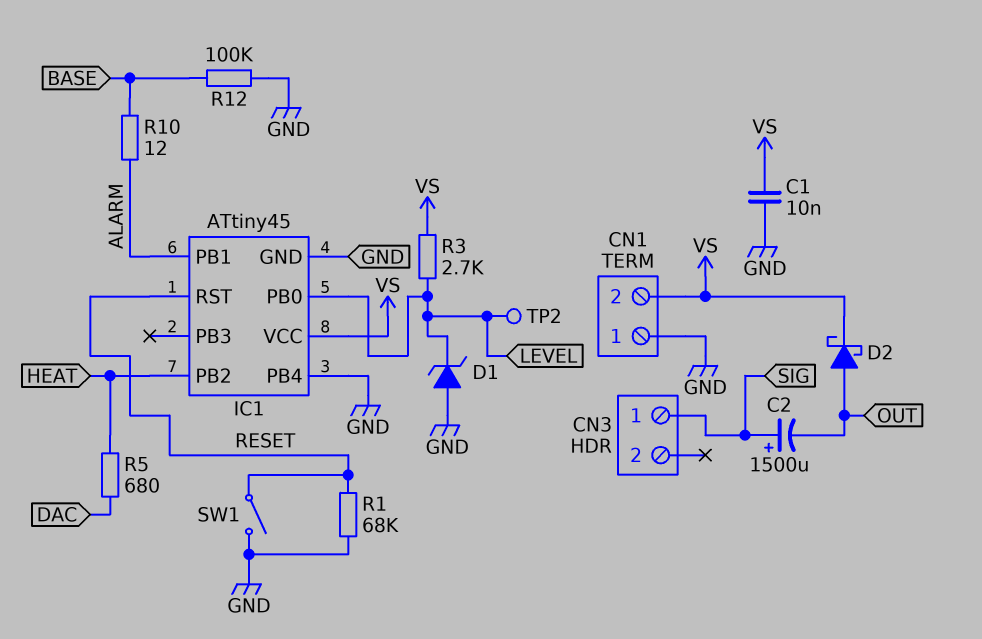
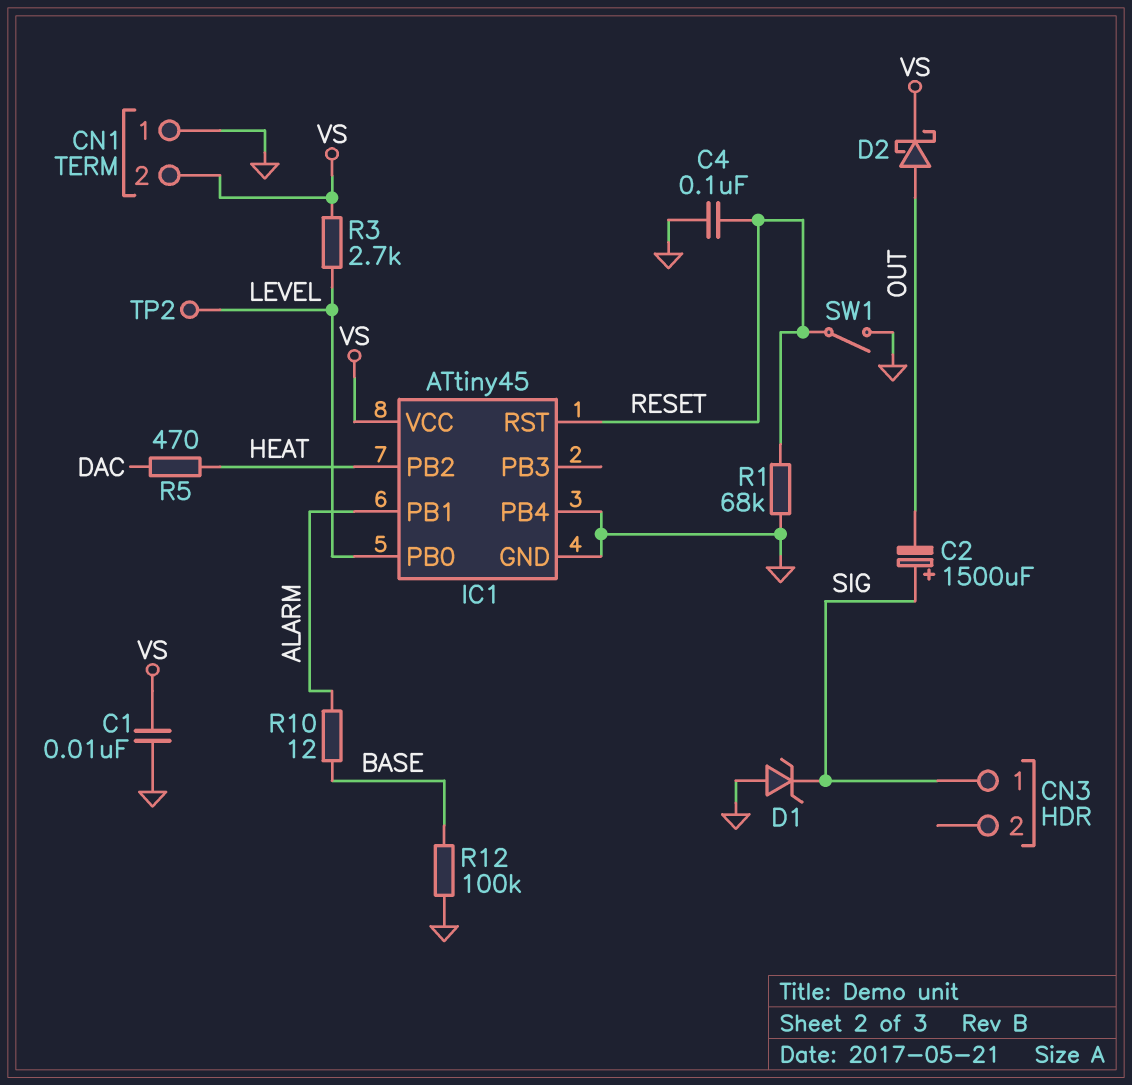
C4: none -> 100nF (GND, RESET)
D1: zener (A GND, K LEVEL) -> zener (A GND, K SIG)
R5: 680 (DAC, HEAT) -> 470 (DAC, HEAT)

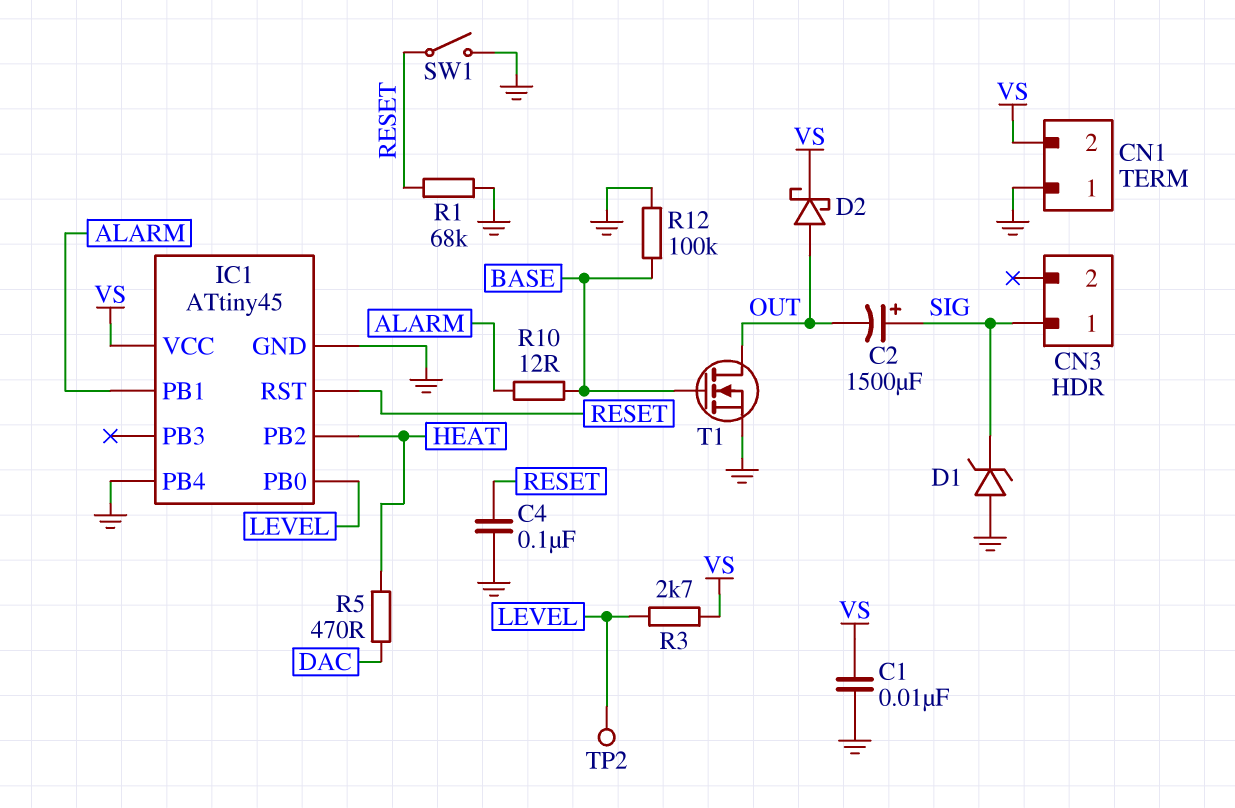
T1: none -> NMOS (G BASE, D OUT, S GND)

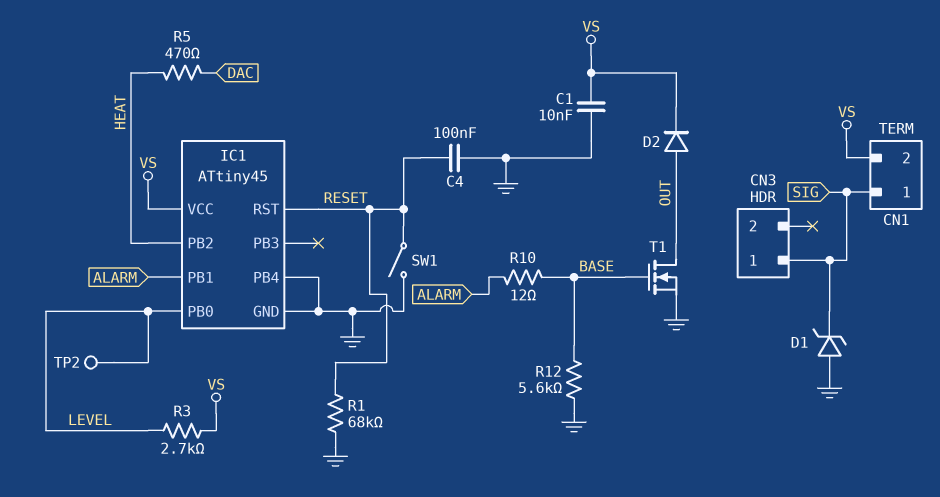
C2: 1500uF (plus SIG, minus OUT) -> none
CN1 pin 1: GND -> SIG
D2: schottky (A OUT, K VS) -> diode (A OUT, K VS)
R12: 100k (BASE, GND) -> 5.6k (BASE, GND)

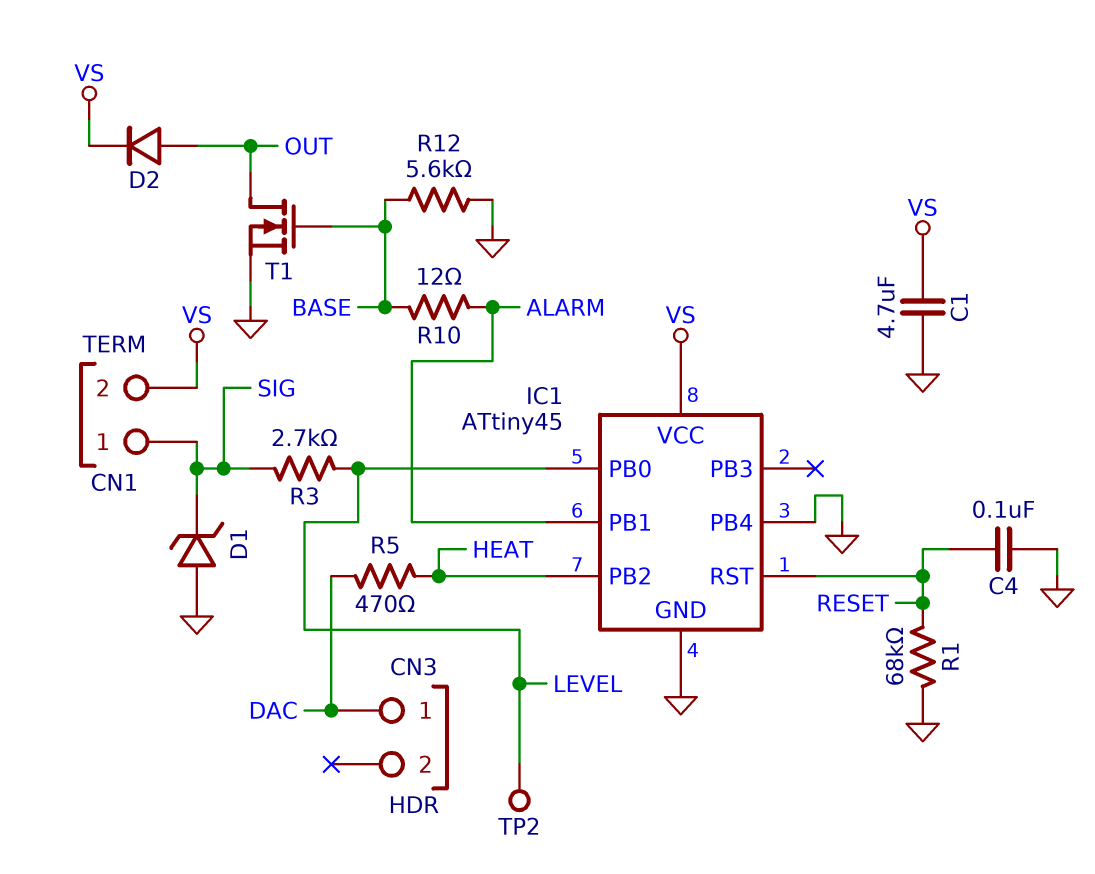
C1: 10nF (GND, VS) -> 4.7uF (GND, VS)
CN3 pin 1: SIG -> DAC
R3: 2.7k (LEVEL, VS) -> 2.7k (LEVEL, SIG)
SW1: switch (GND, RESET) -> none

